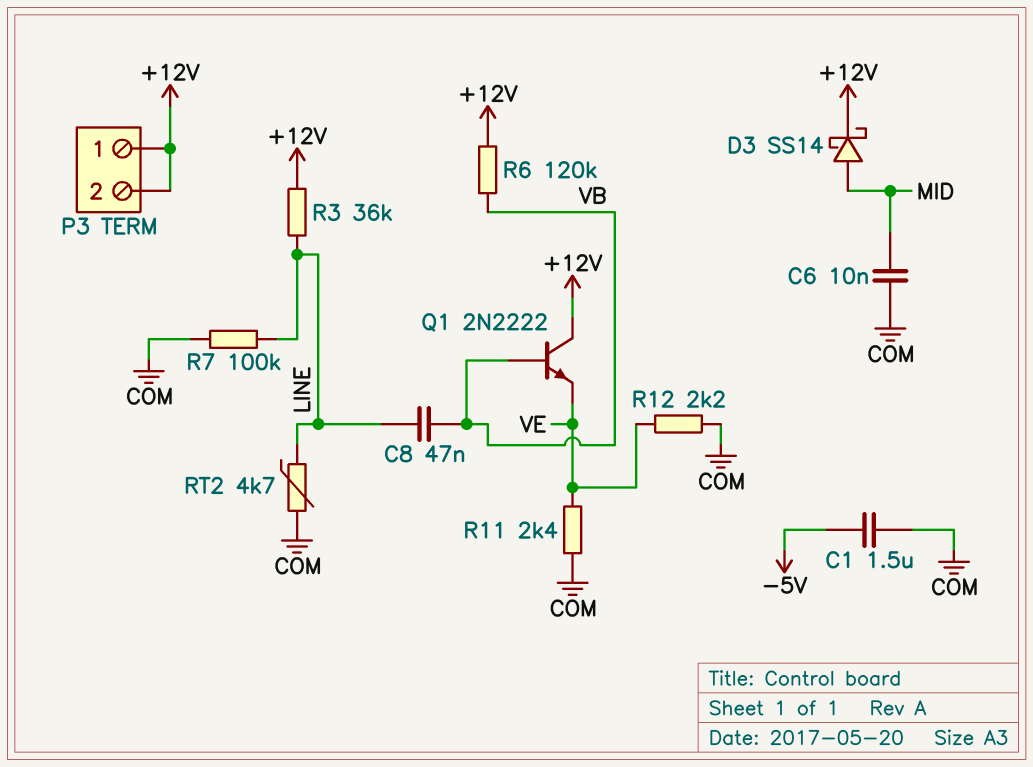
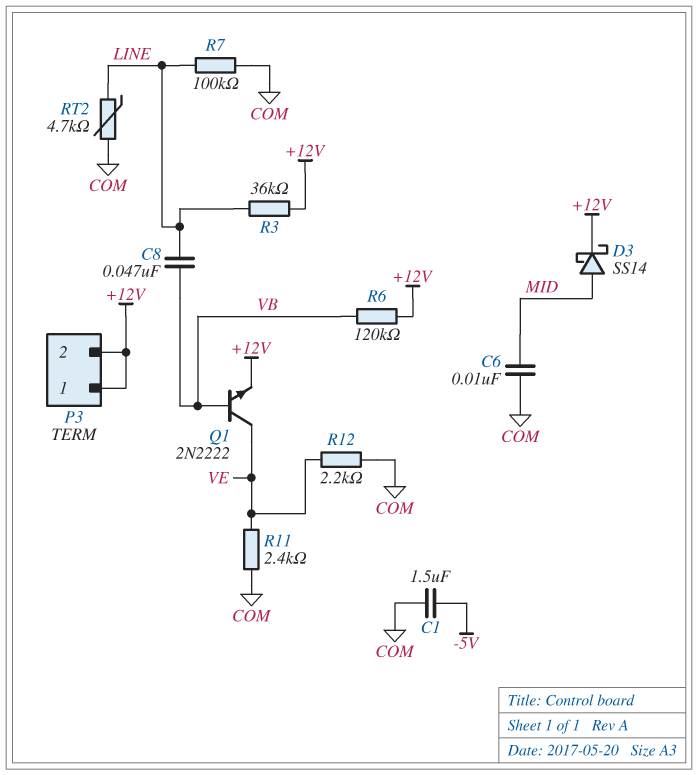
Q1: NPN 2N2222 (B VB, C +12V, E VE) -> NPN 2N2222 (B VB, C VE, E +12V)

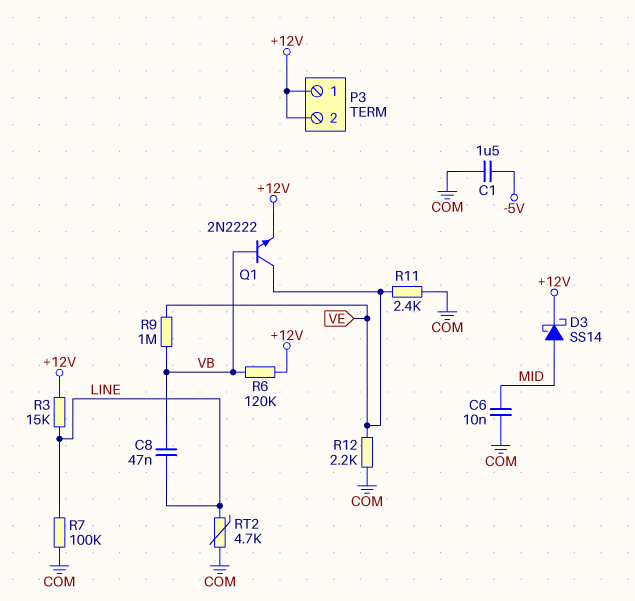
R3: 36k (+12V, LINE) -> 15k (+12V, LINE)
R9: none -> 1M (VB, VE)

